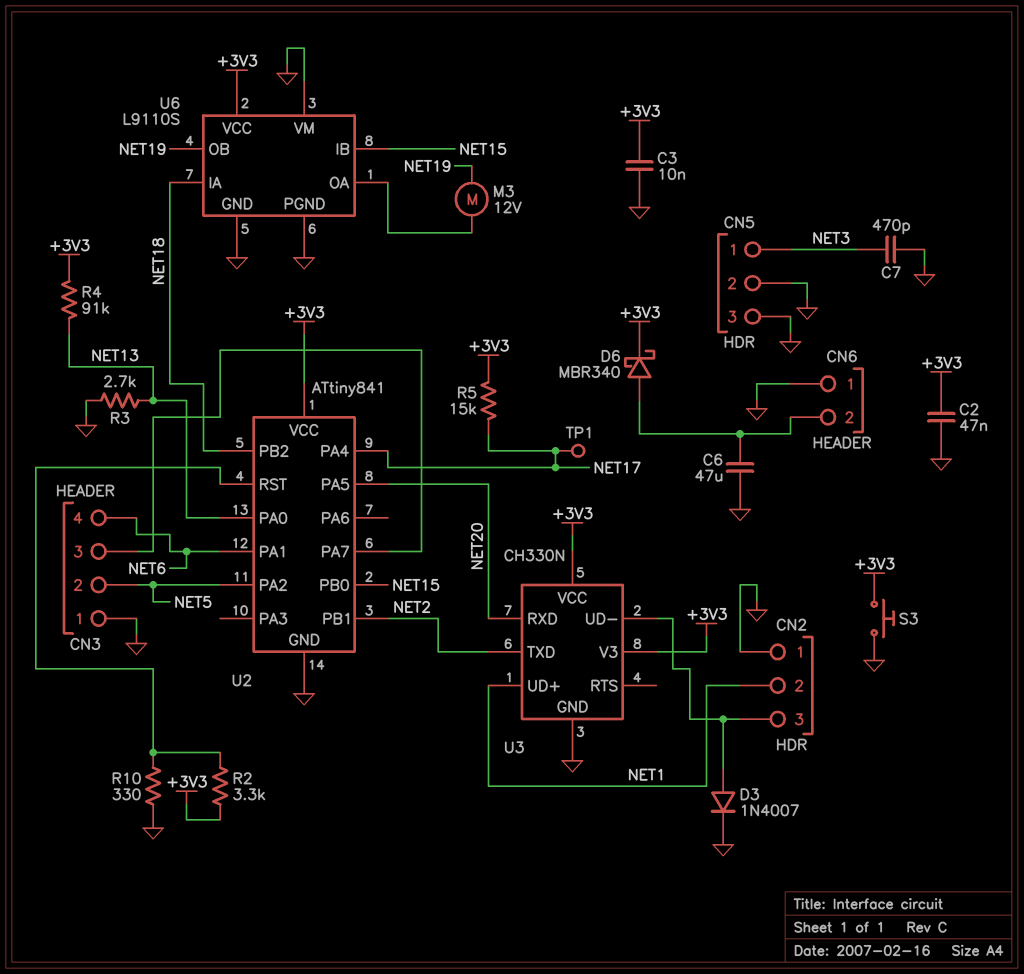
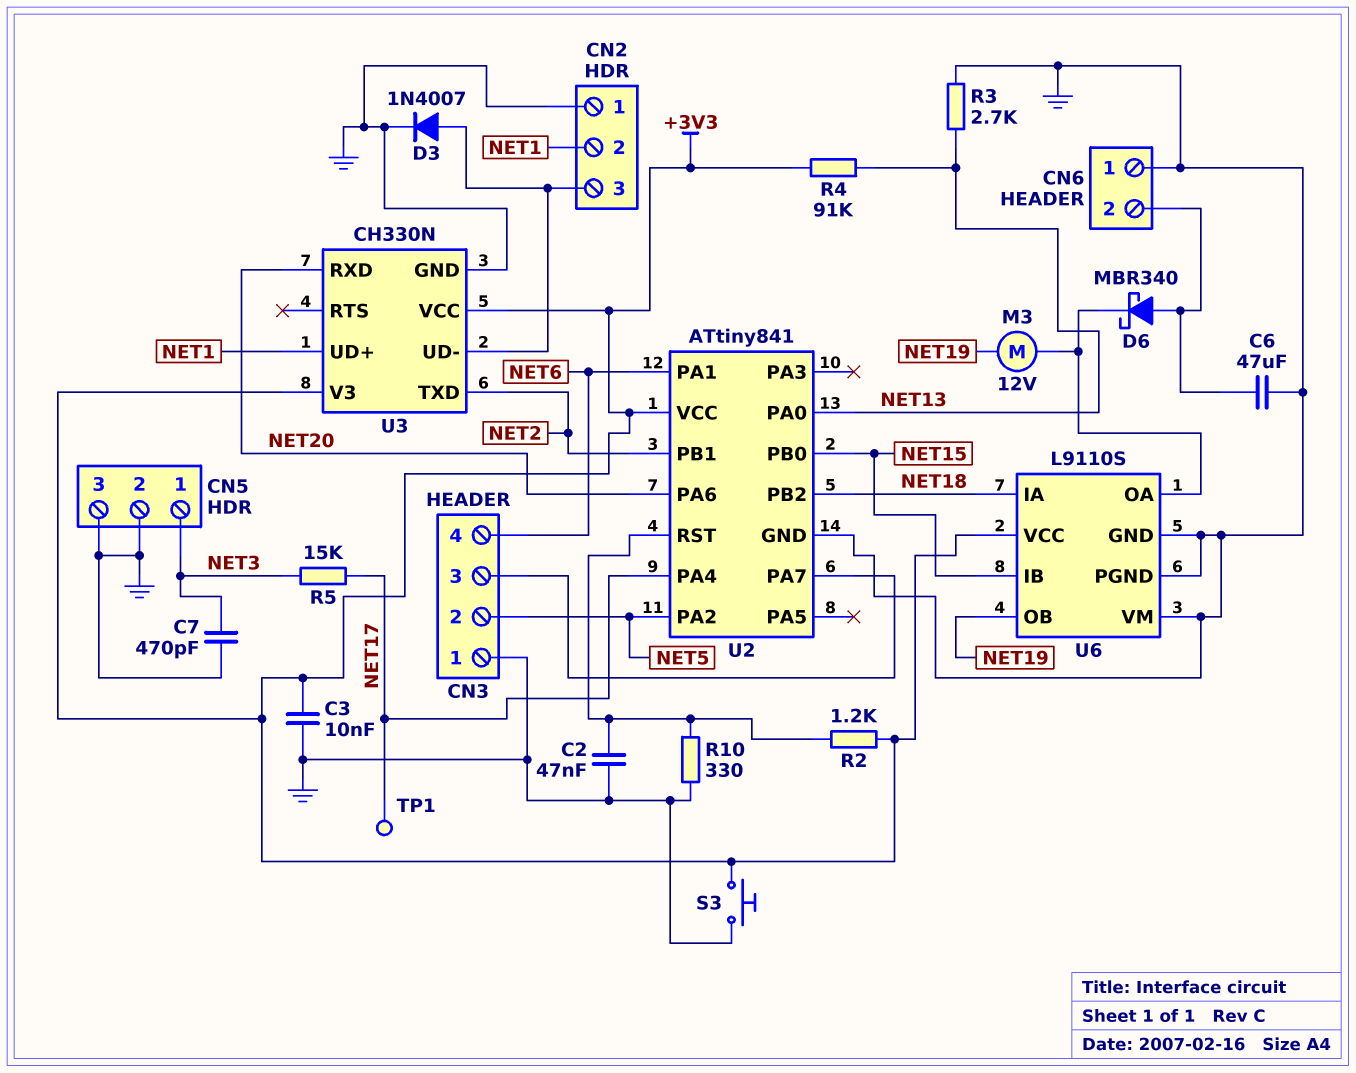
C2: 47nF (+3V3, GND) -> 47nF (GND, U2/RST)
D6: schottky MBR340 (A CN6/2, K +3V3) -> schottky MBR340 (A CN6/2, K U6/OA)
R2: 3.3k (+3V3, U2/RST) -> 1.2k (+3V3, U2/RST)
R5: 15k (+3V3, NET17) -> 15k (NET3, NET17)
U2 pin PA5: NET20 -> none
U2 pin PA6: none -> NET20

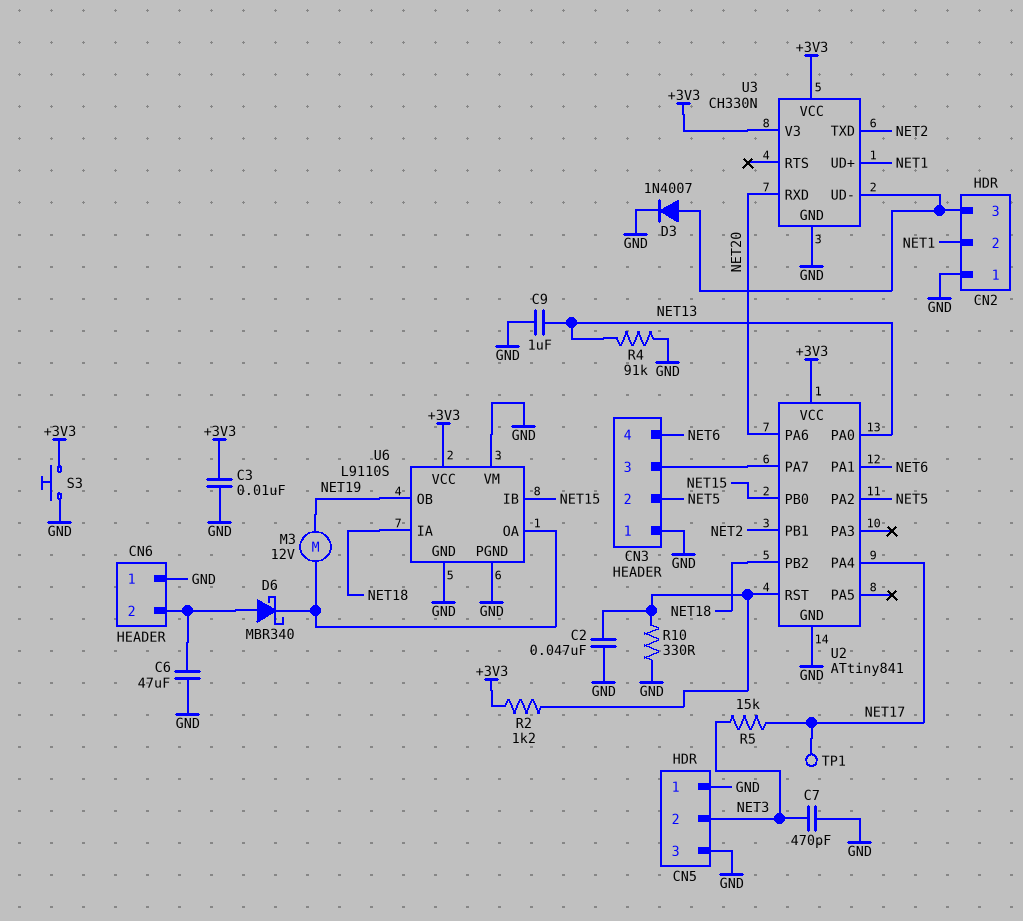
C9: none -> 1uF (GND, NET13)
CN5 pin 1: NET3 -> GND
CN5 pin 2: GND -> NET3
R3: 2.7k (GND, NET13) -> none
R4: 91k (+3V3, NET13) -> 91k (GND, NET13)

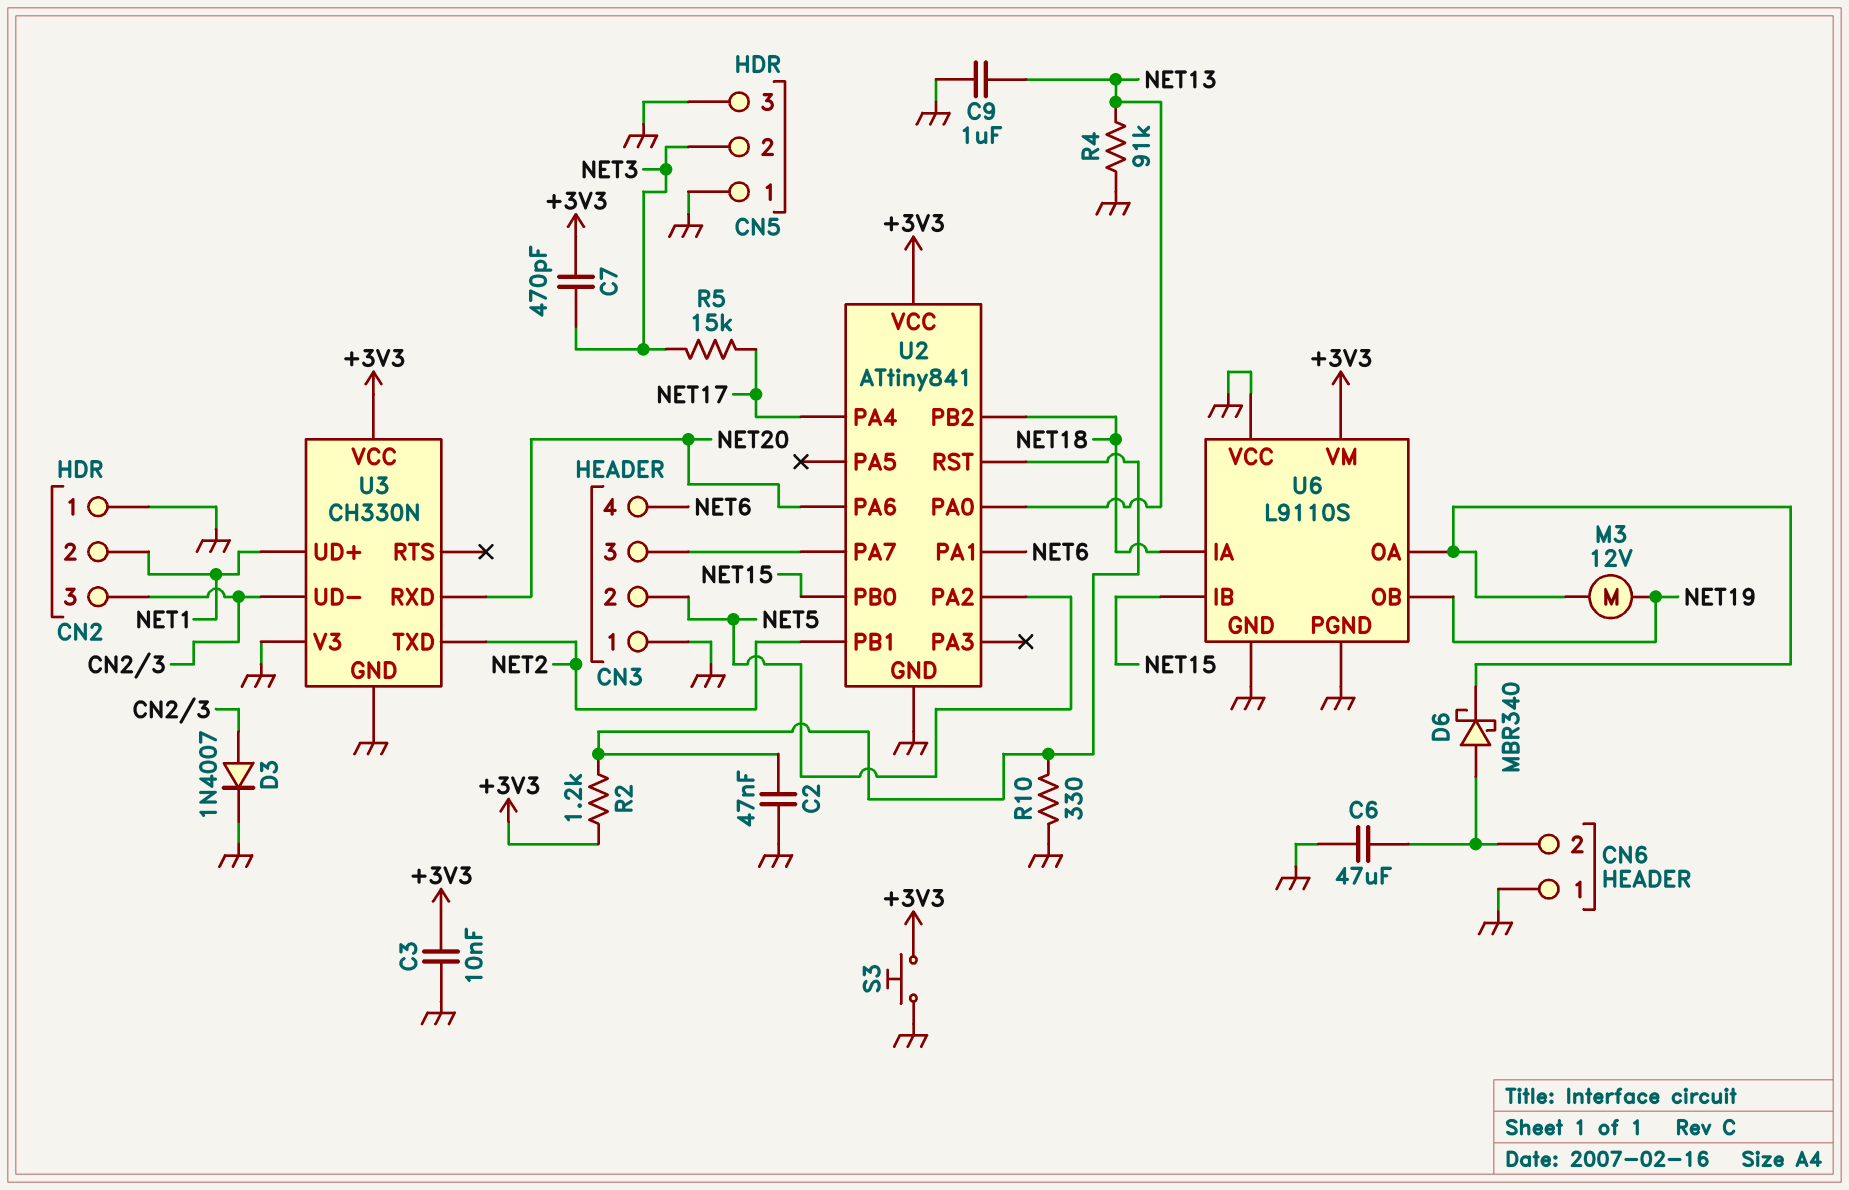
C7: 470pF (GND, NET3) -> 470pF (+3V3, NET3)
TP1: test point (NET17) -> none
U3 pin V3: +3V3 -> GND
U6 pin VCC: +3V3 -> GND
U6 pin VM: GND -> +3V3

